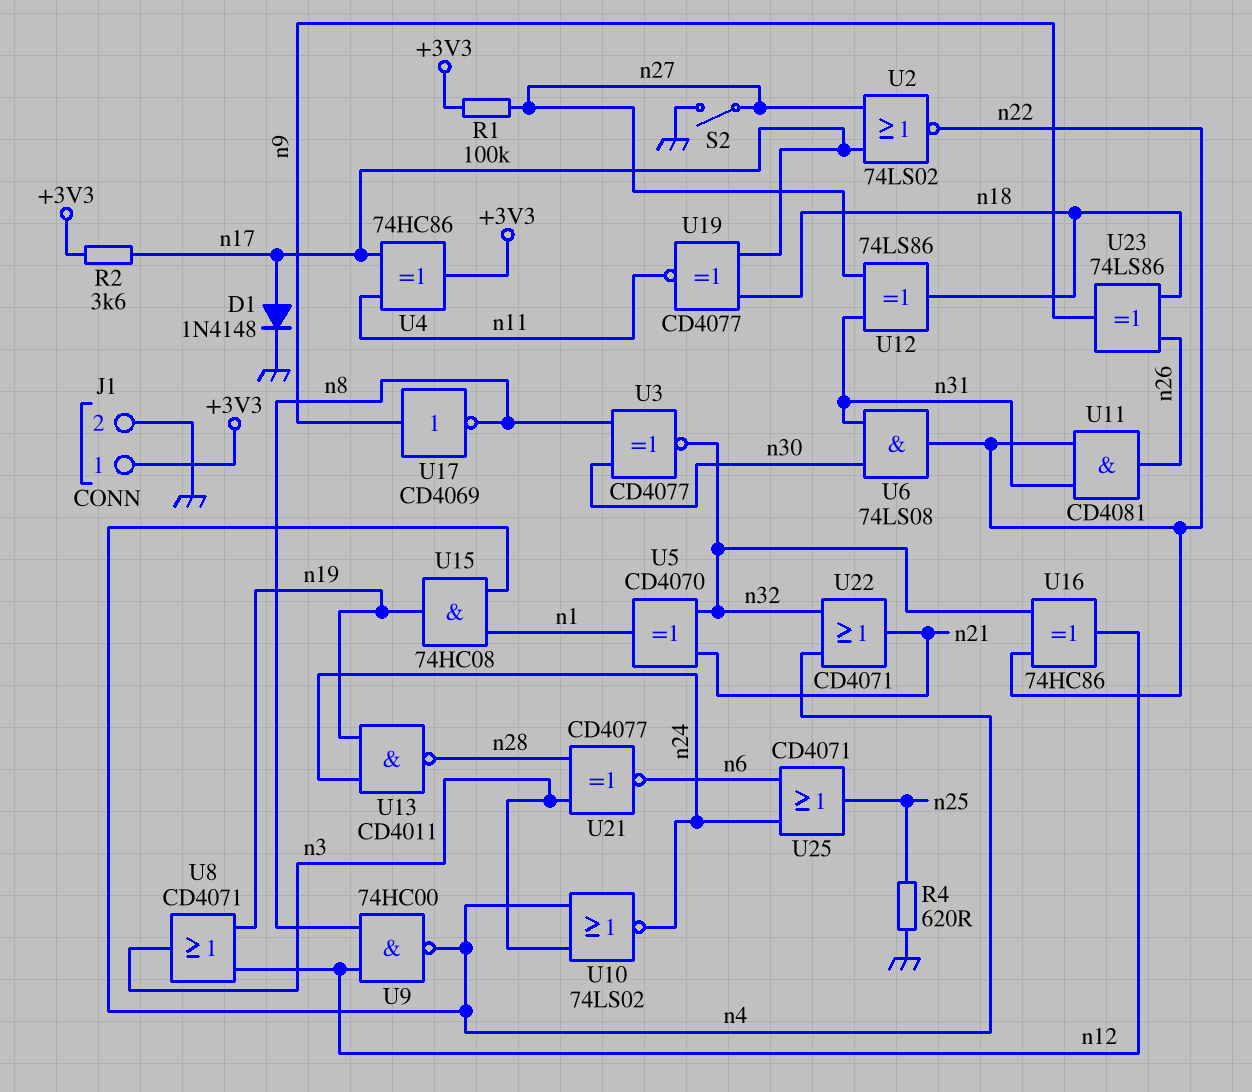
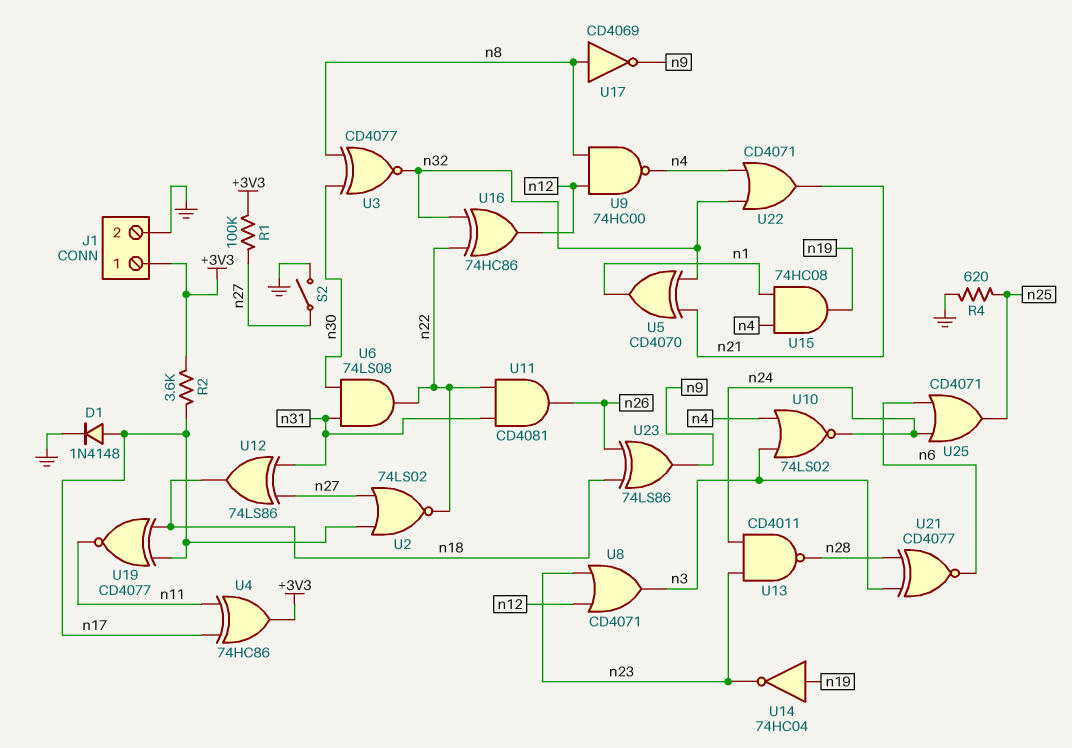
U8: OR CD4071 (in n12, in n19, out n3) -> OR CD4071 (in n12, in n23, out n3)
U13: NAND CD4011 (in n19, in n24, out n28) -> NAND CD4011 (in n23, in n24, out n28)
U14: none -> NOT 74HC04 (in n19, out n23)
U17: NOT CD4069 (in n9, out n8) -> NOT CD4069 (in n8, out n9)

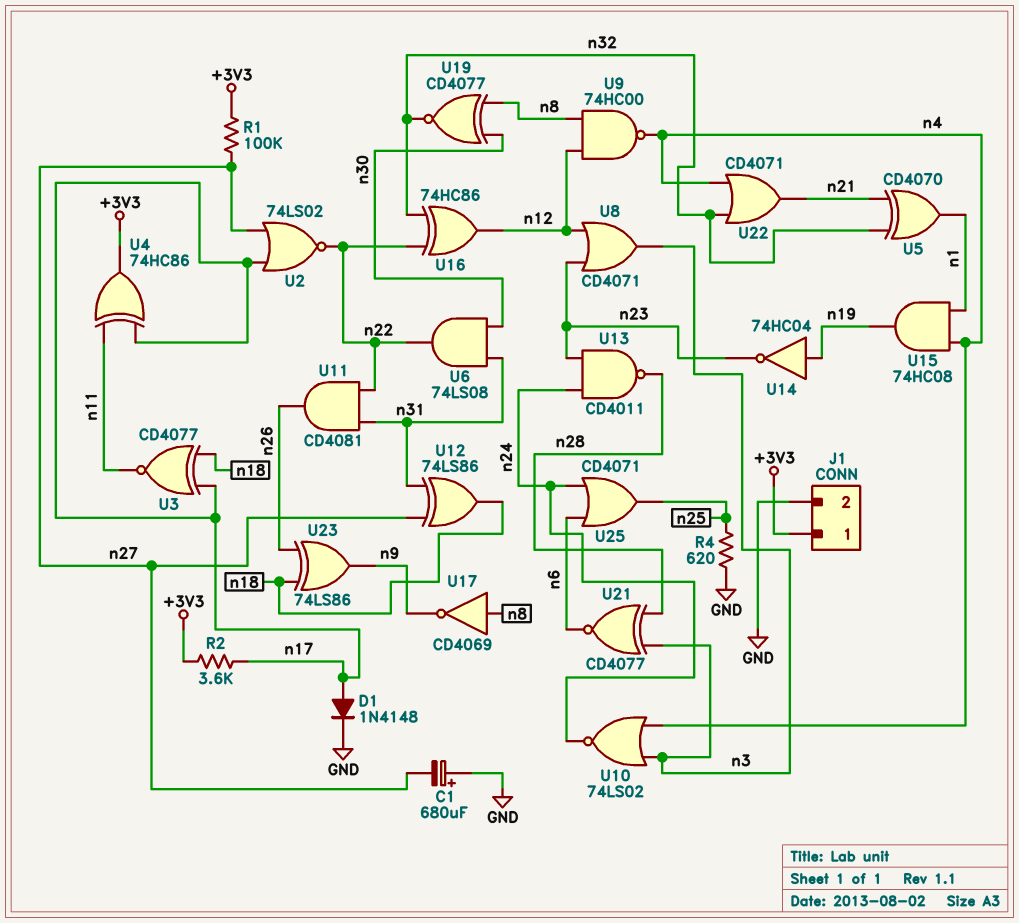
C1: none -> 680uF (plus GND, minus n27)
S2: switch (GND, n27) -> none
U3: XNOR CD4077 (in n8, in n30, out n32) -> XNOR CD4077 (in n17, in n18, out n11)
U19: XNOR CD4077 (in n17, in n18, out n11) -> XNOR CD4077 (in n8, in n30, out n32)

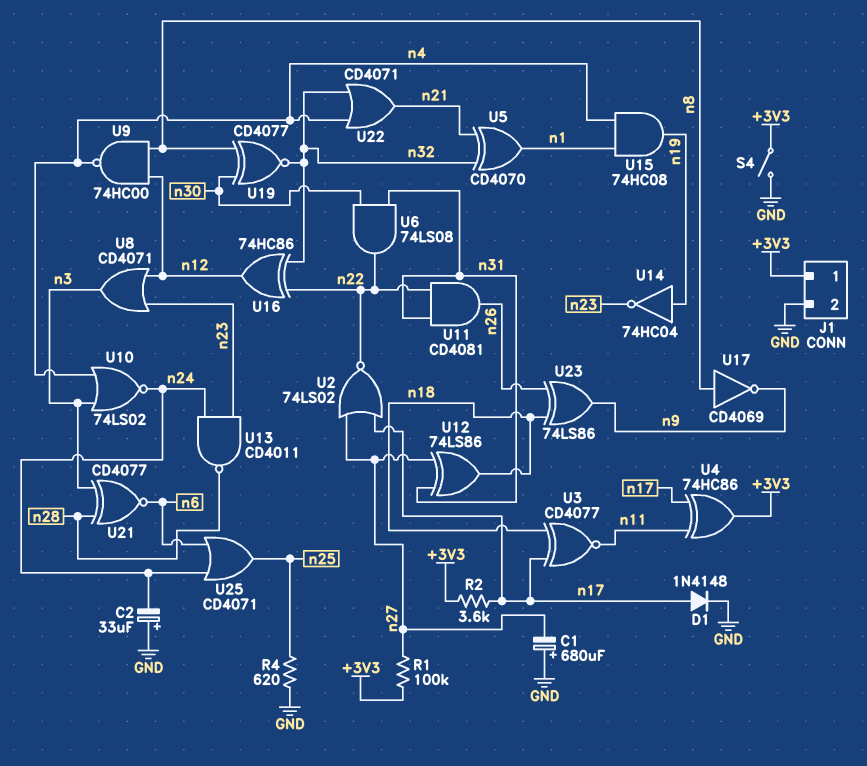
C2: none -> 33uF (plus GND, minus n24)
S4: none -> switch (+3V3, GND)

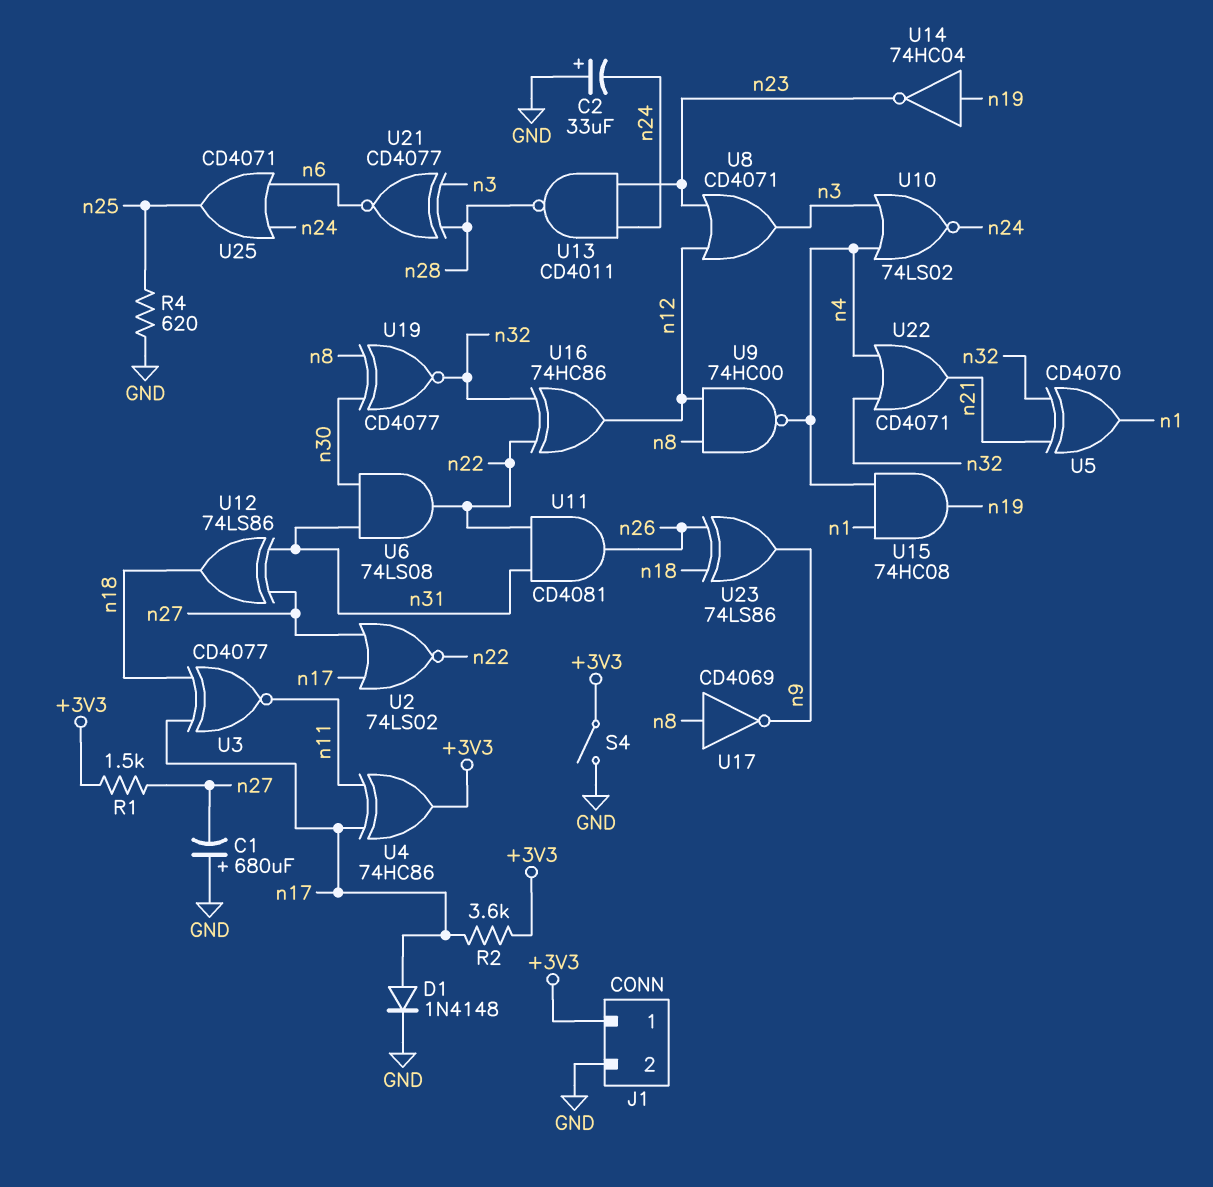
R1: 100k (+3V3, n27) -> 1.5k (+3V3, n27)

